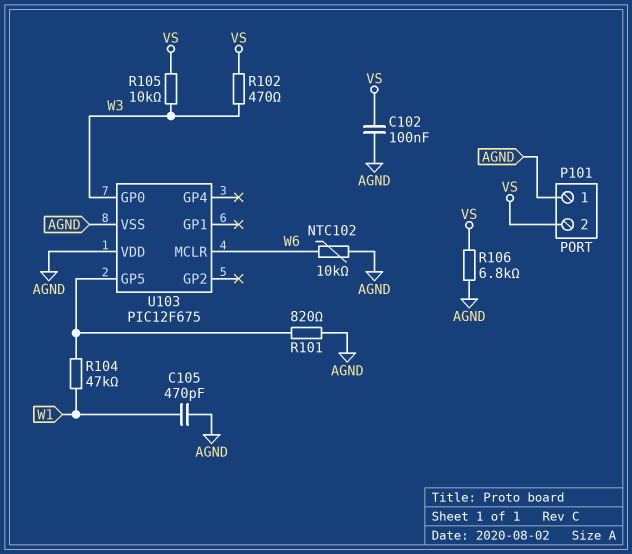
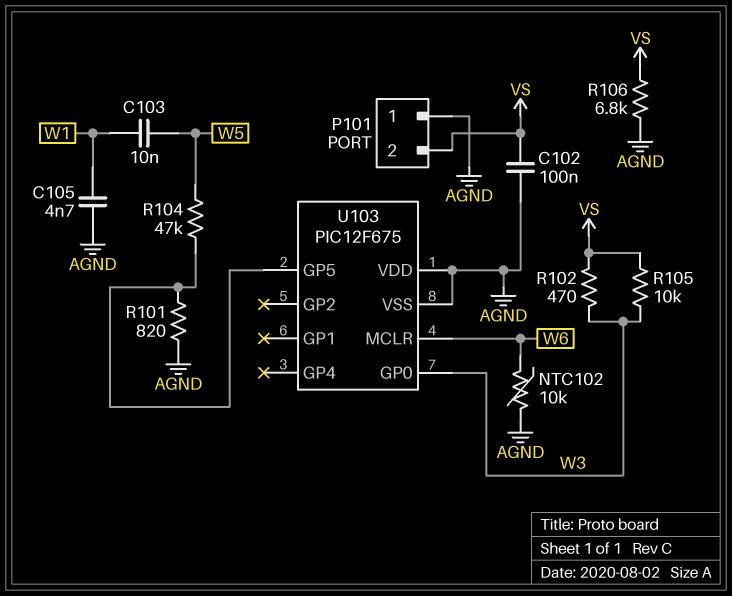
C103: none -> 10nF (W1, W5)
C105: 470pF (AGND, W1) -> 4.7nF (AGND, W1)
R104: 47k (U103/GP5, W1) -> 47k (U103/GP5, W5)

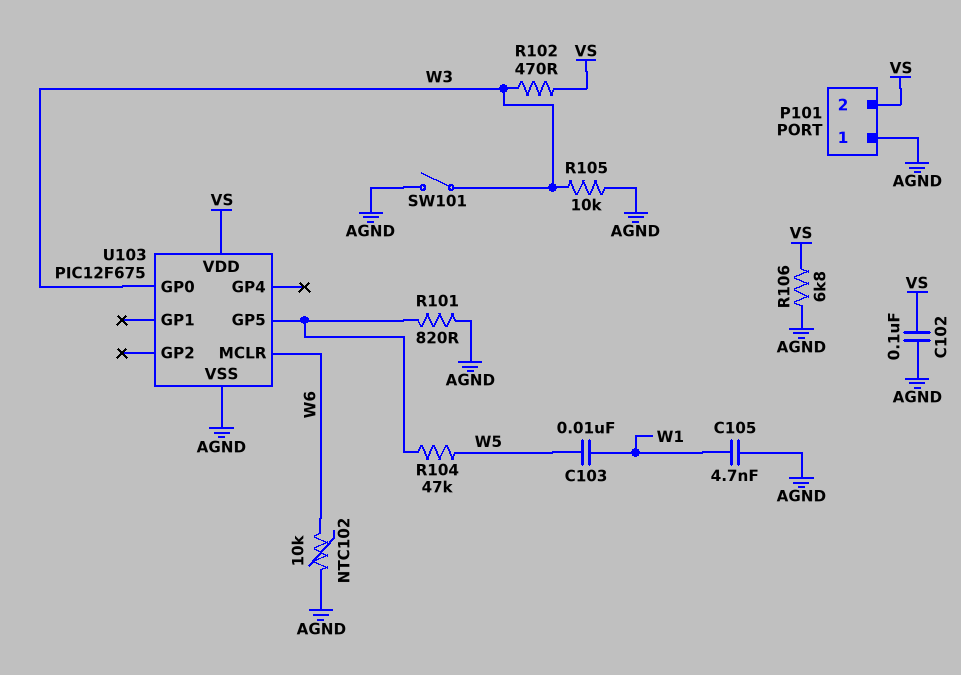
R105: 10k (VS, W3) -> 10k (AGND, W3)
SW101: none -> switch (AGND, W3)
U103 pin VDD: AGND -> VS

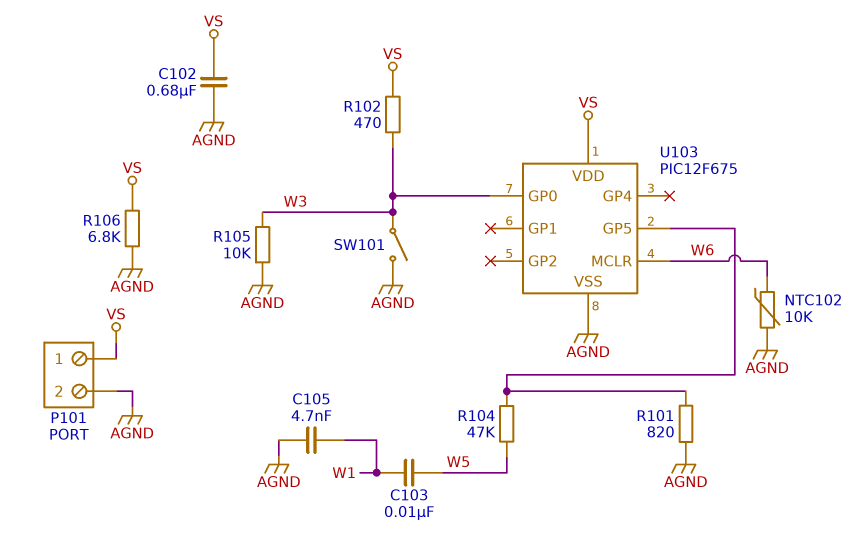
C102: 100nF (AGND, VS) -> 680nF (AGND, VS)
P101 pin 1: AGND -> VS
P101 pin 2: VS -> AGND

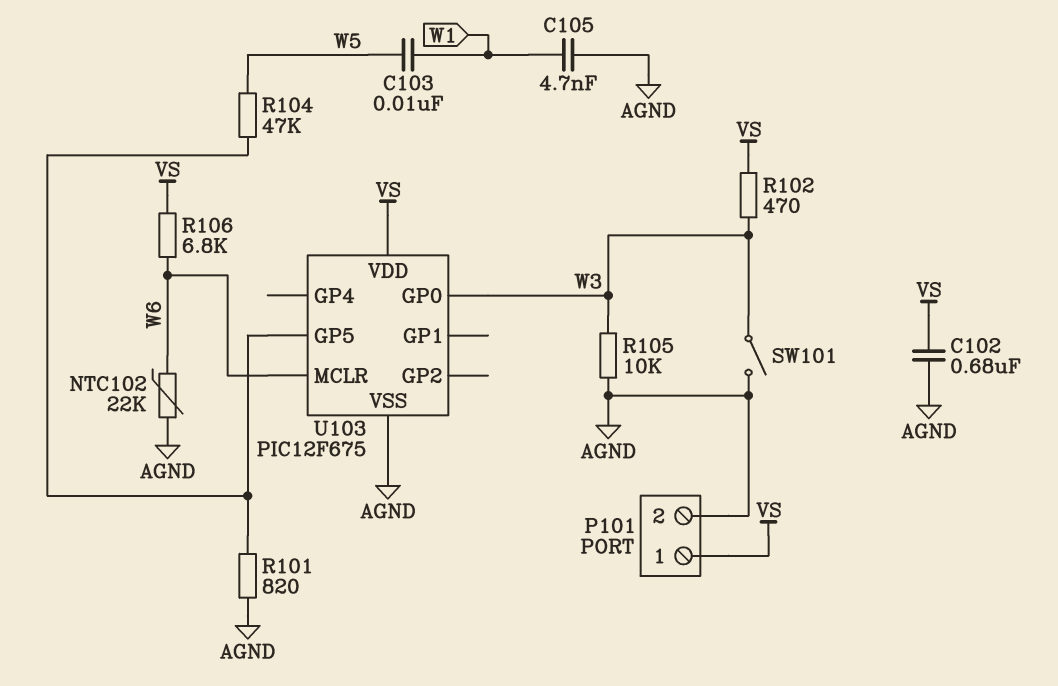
NTC102: 10k (AGND, W6) -> 22k (AGND, W6)
R106: 6.8k (AGND, VS) -> 6.8k (VS, W6)

